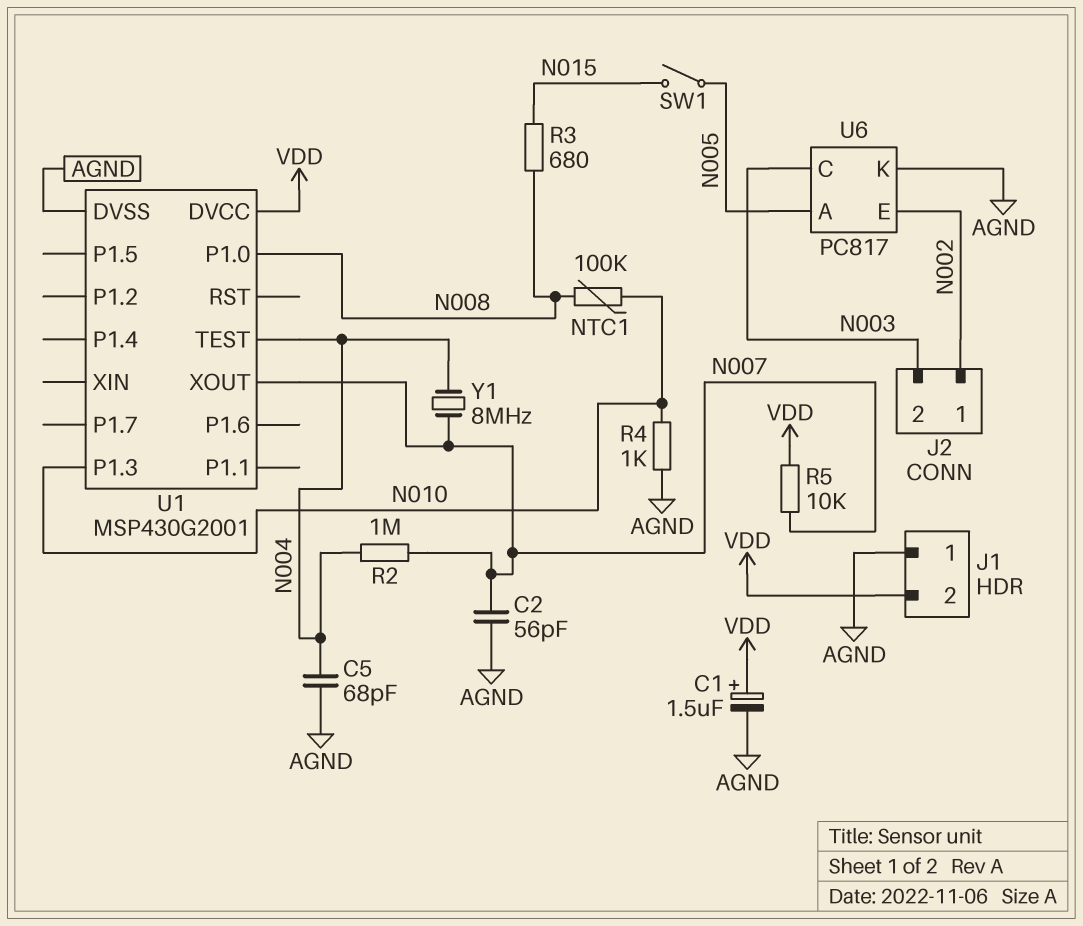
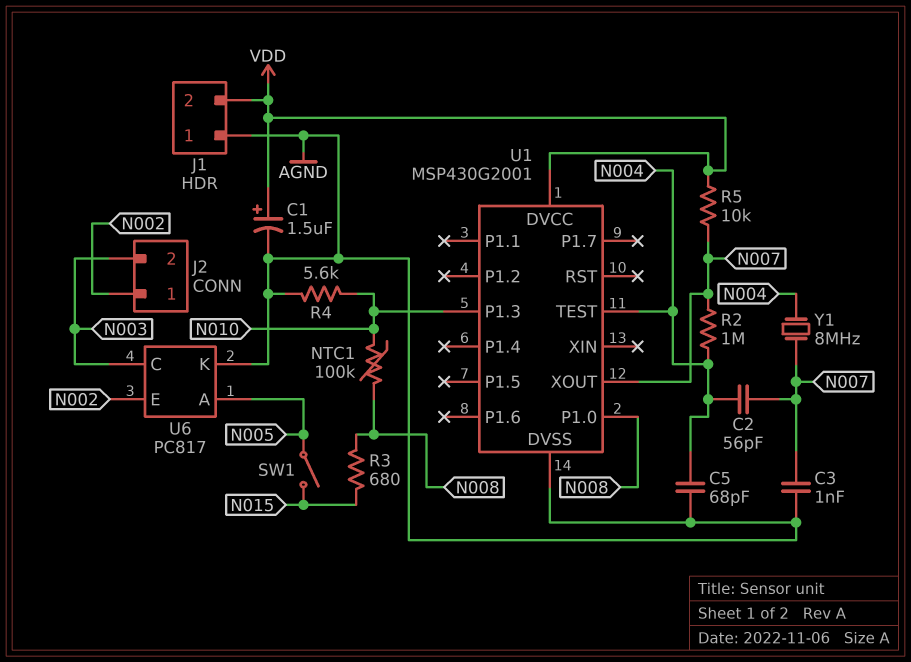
C2: 56pF (AGND, N007) -> 56pF (N004, N007)
C3: none -> 1nF (AGND, N007)
R4: 1k (AGND, N010) -> 5.6k (AGND, N010)

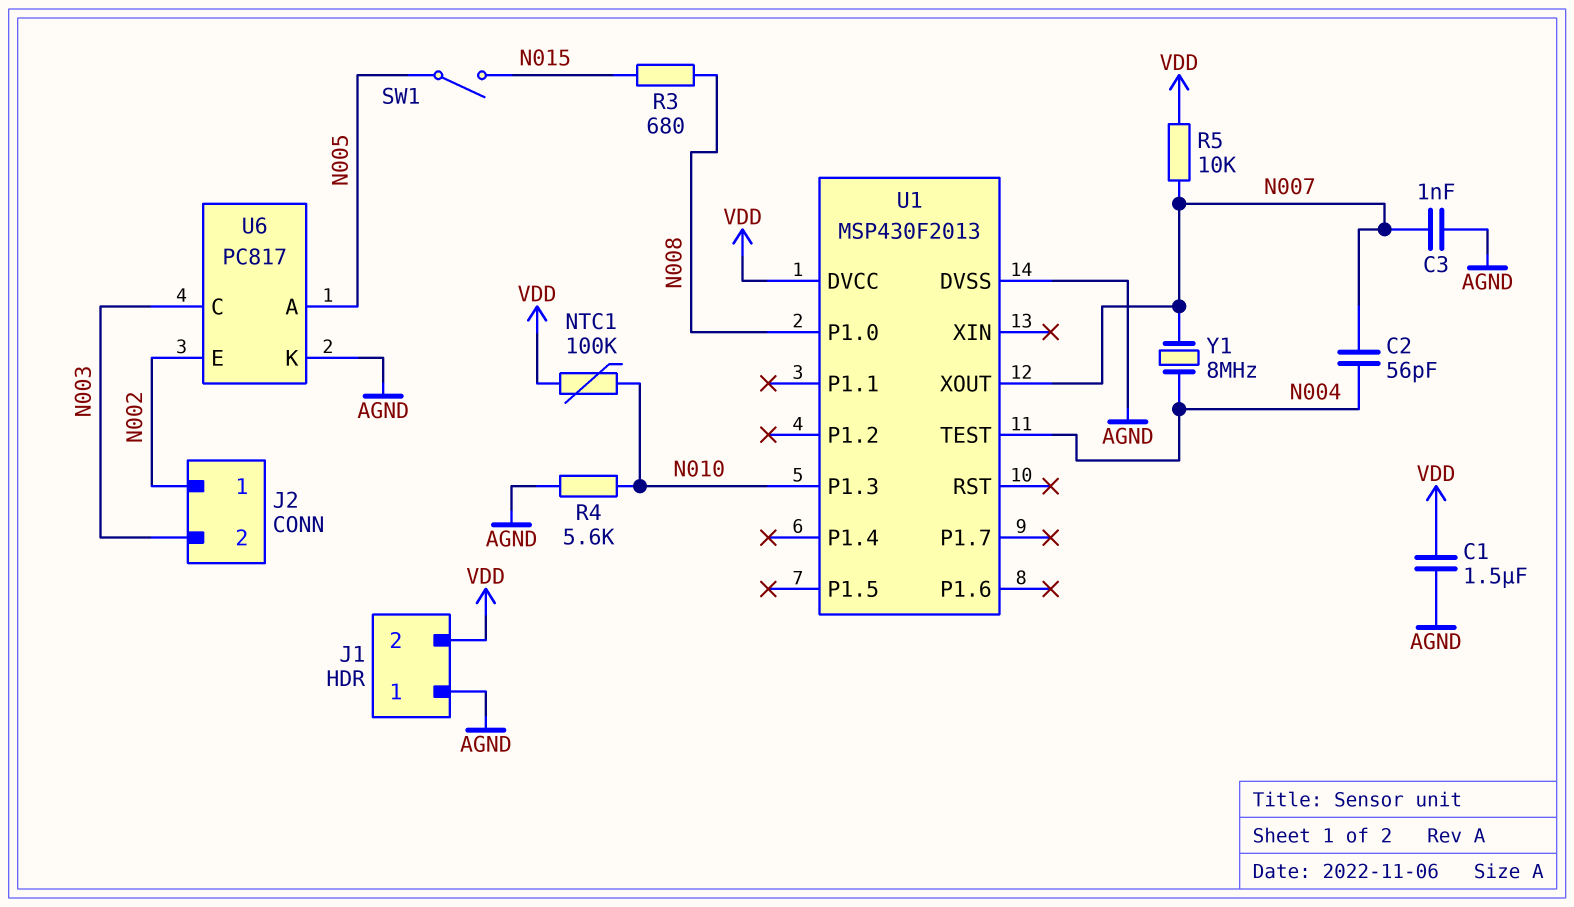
C1: 1.5uF (plus VDD, minus AGND) -> 1.5uF (AGND, VDD)
C5: 68pF (AGND, N004) -> none
NTC1: 100k (N008, N010) -> 100k (N010, VDD)
R2: 1M (N004, N007) -> none
U1: MSP430G2001 -> MSP430F2013

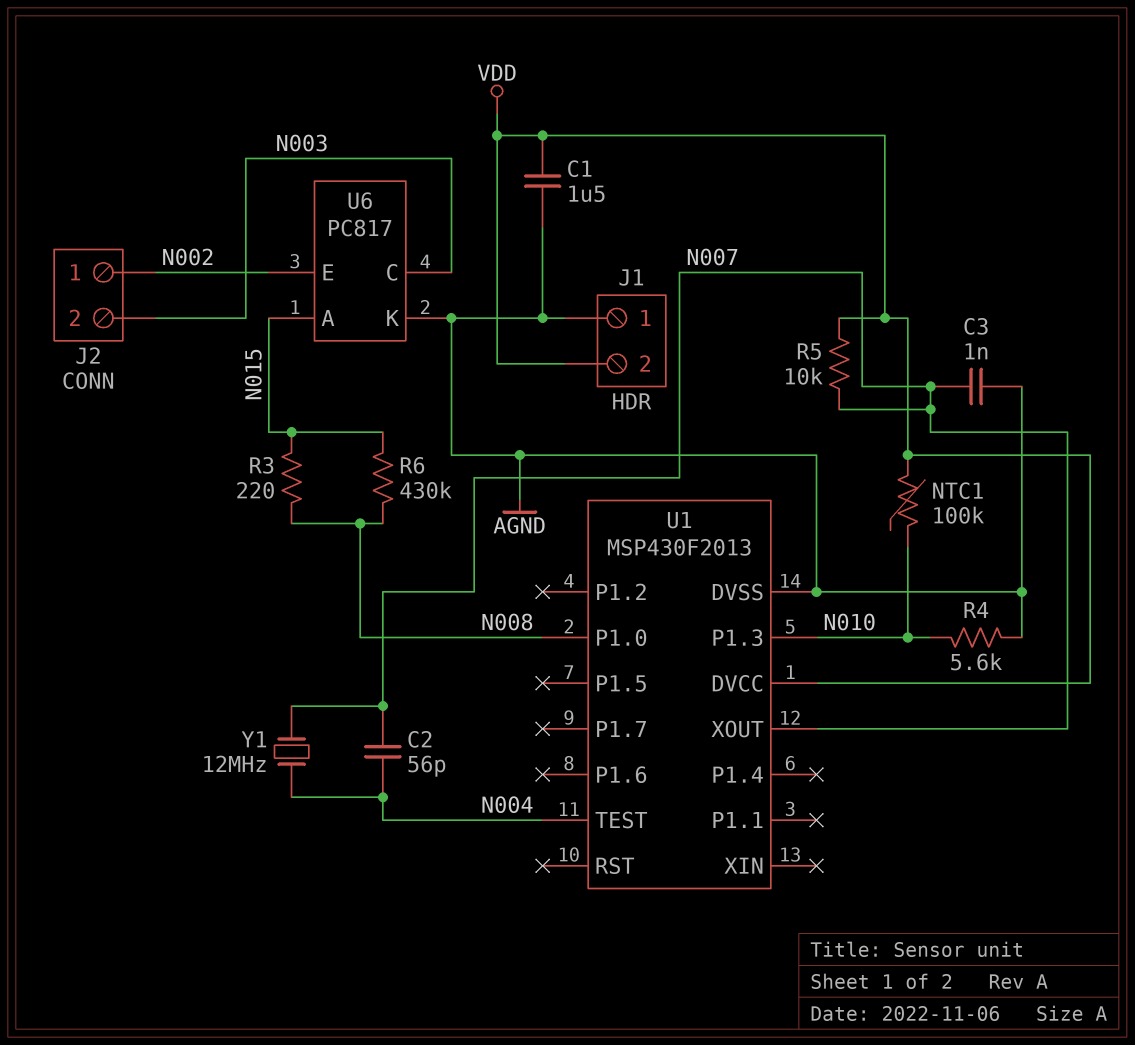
R3: 680 (N008, N015) -> 220 (N008, N015)
R6: none -> 430k (N008, N015)
SW1: switch (N005, N015) -> none
U6 pin A: N005 -> N015
Y1: 8MHz (N004, N007) -> 12MHz (N004, N007)

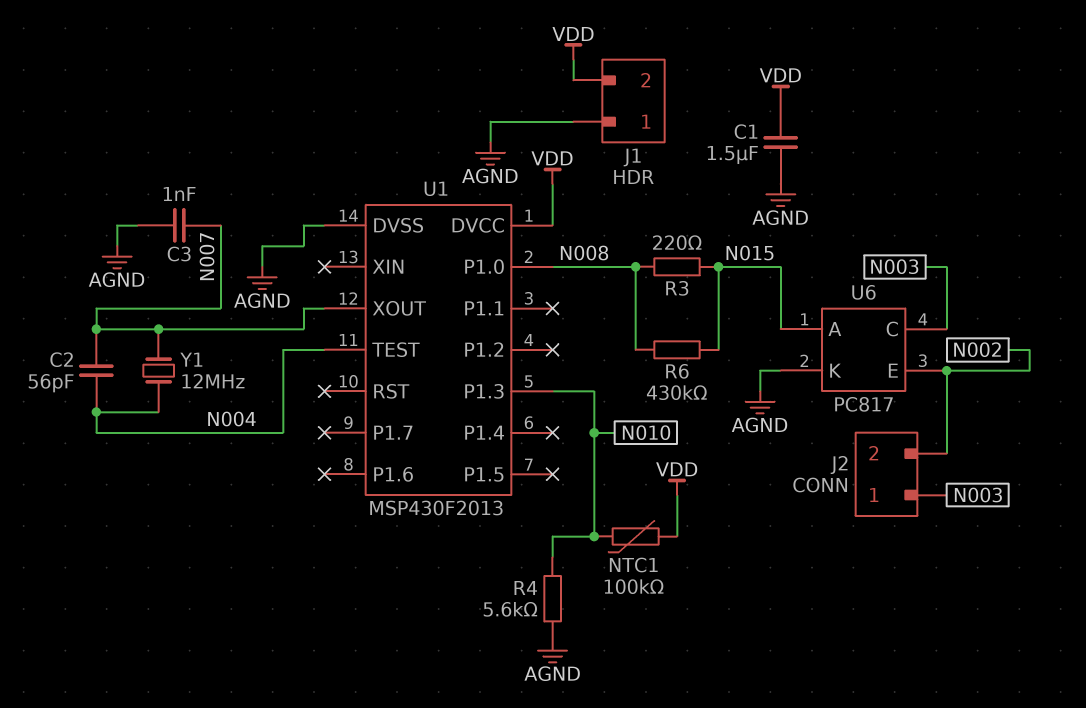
J2 pin 1: N002 -> N003
J2 pin 2: N003 -> N002
R5: 10k (N007, VDD) -> none

